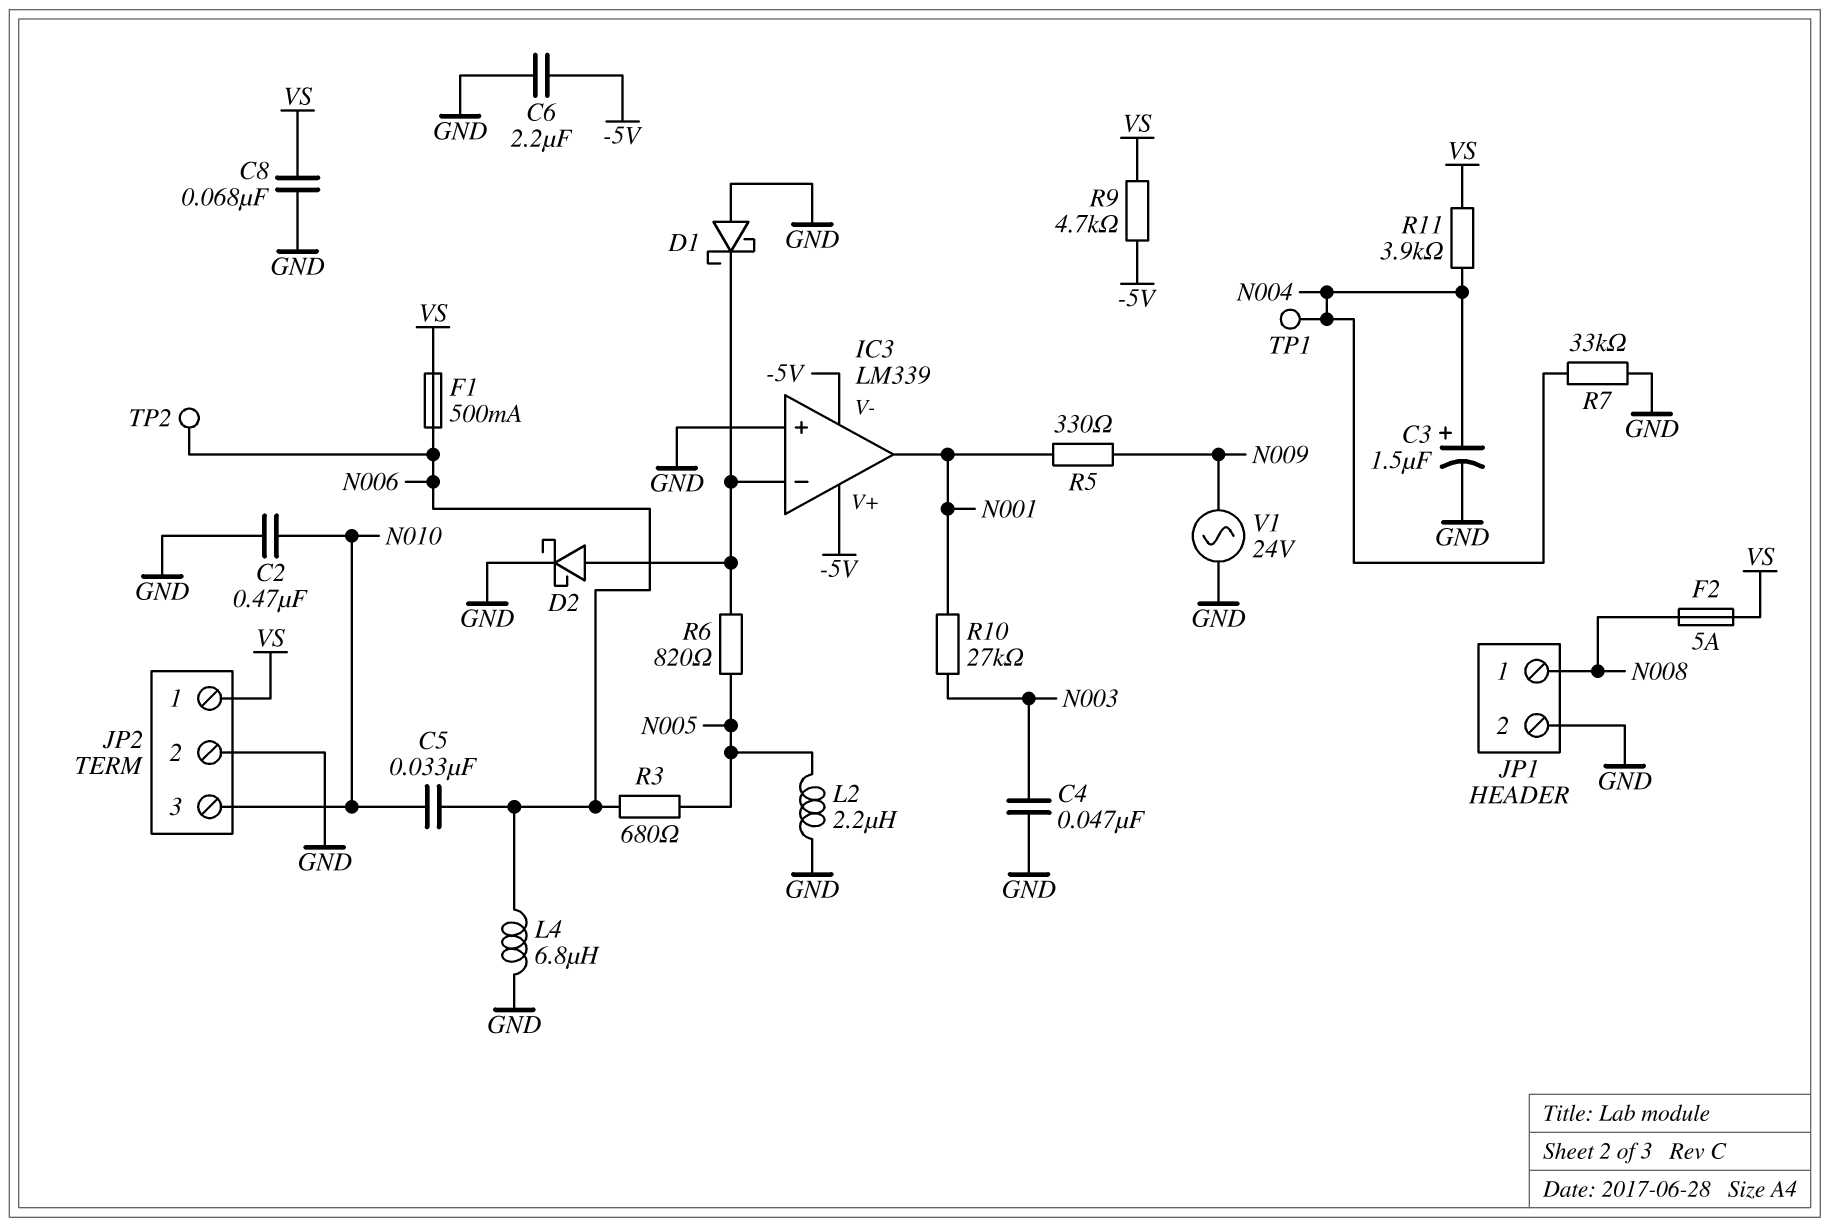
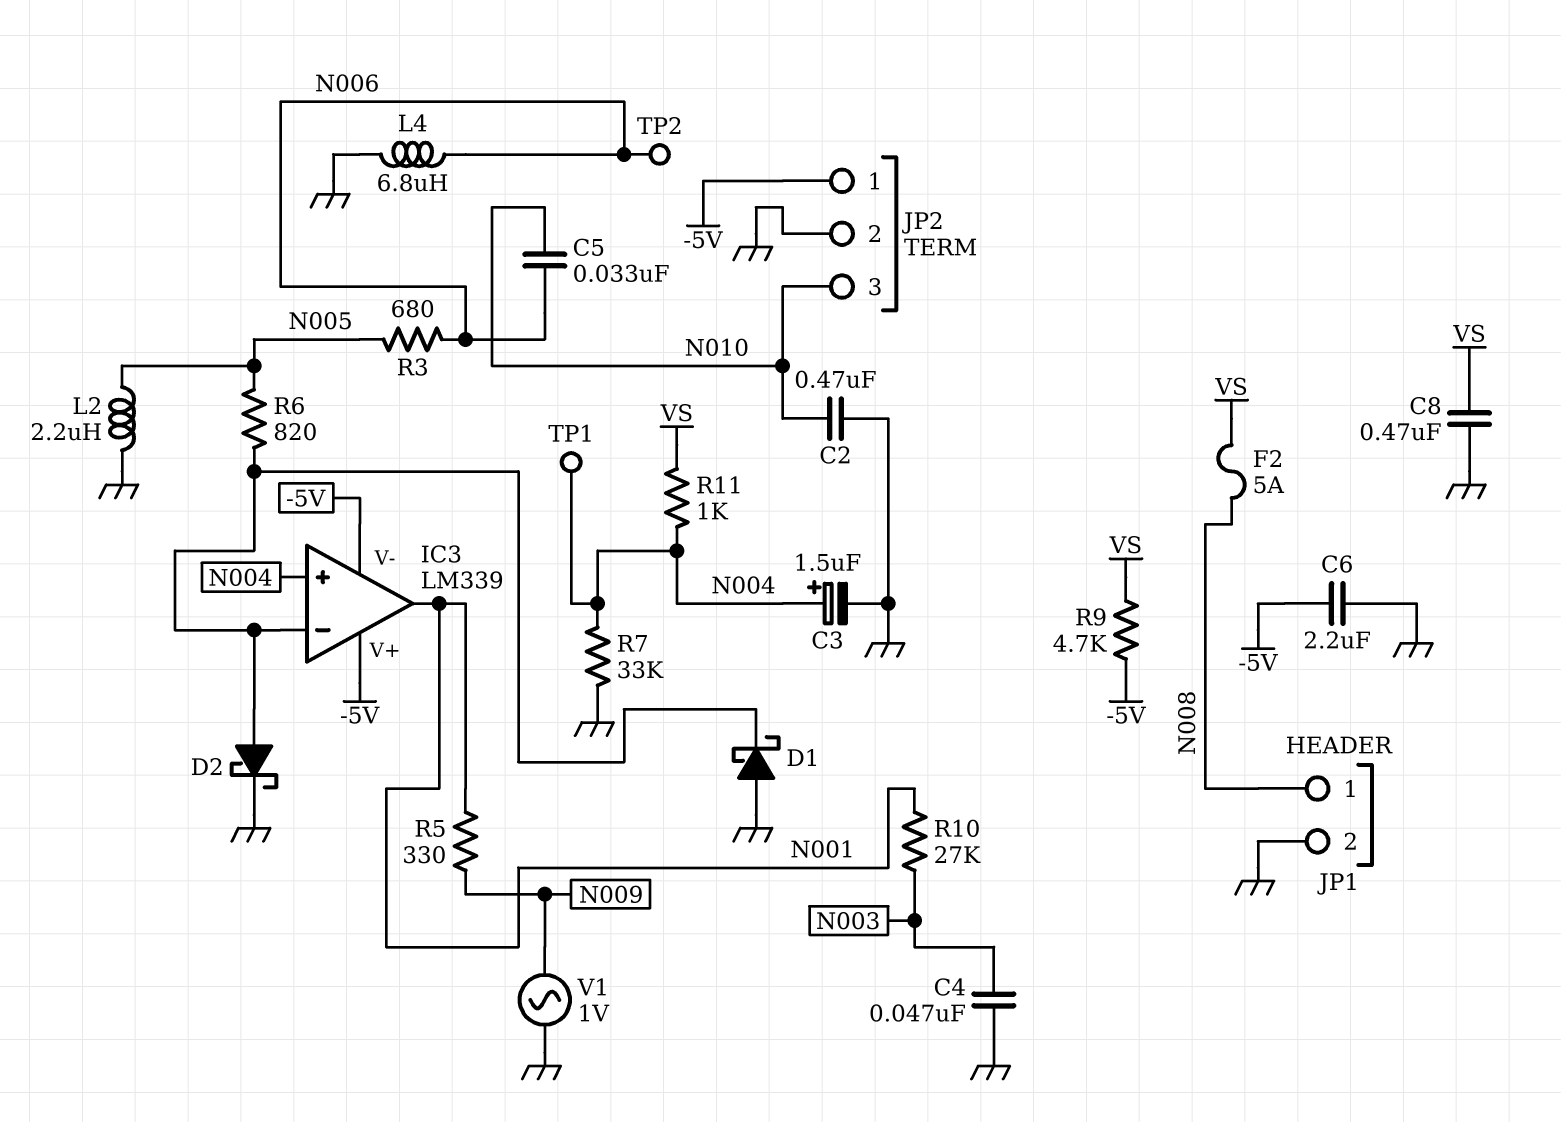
C8: 68nF (GND, VS) -> 470nF (GND, VS)
F1: 500mA (N006, VS) -> none
IC3 pin in+: GND -> N004
JP2 pin 1: VS -> -5V
R11: 3.9k (N004, VS) -> 1k (N004, VS)
V1: AC 24V (GND, N009) -> AC 1V (GND, N009)

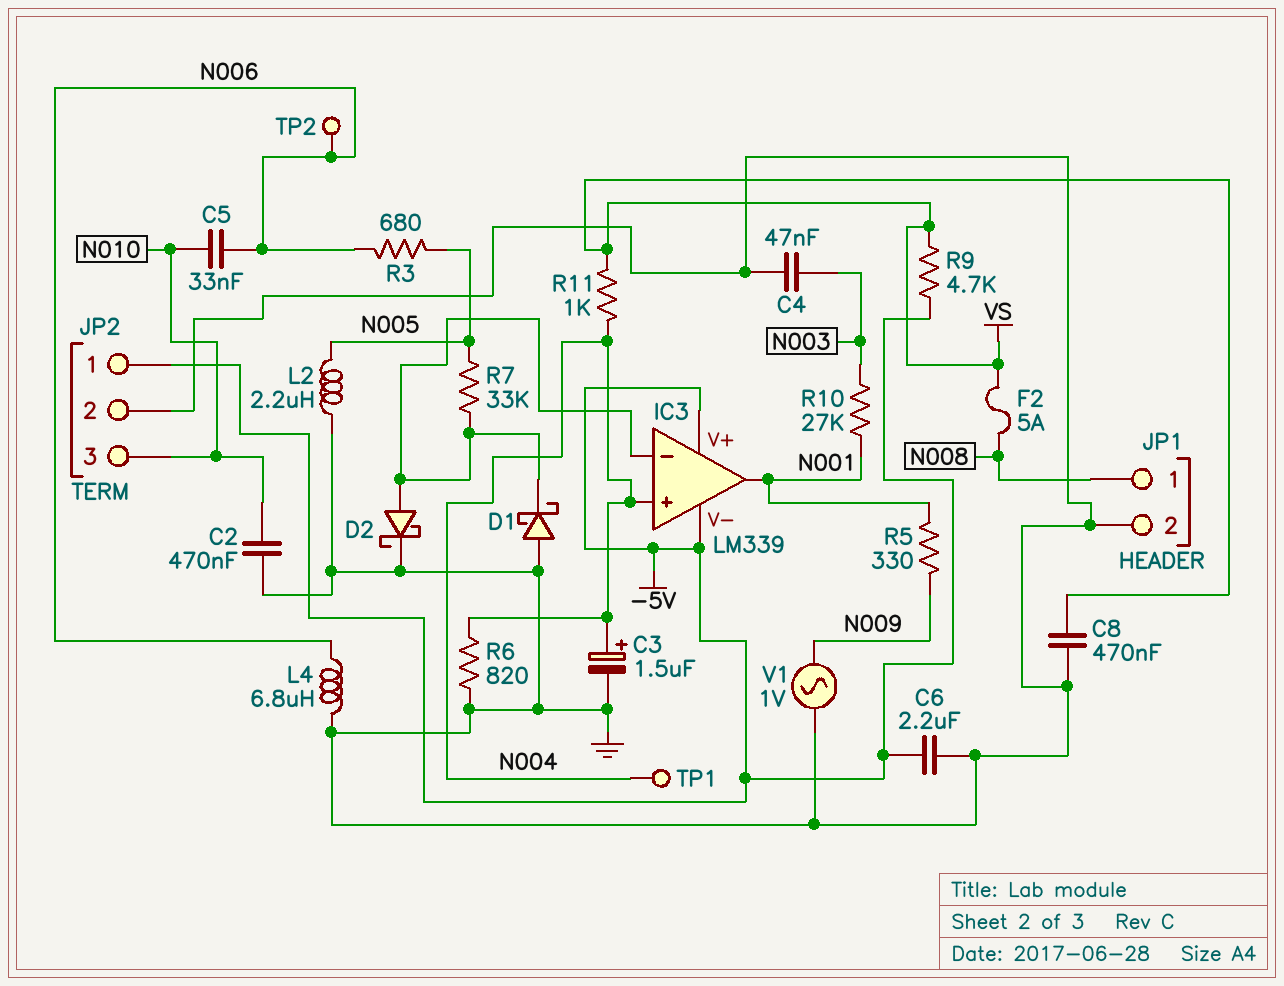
R6: 820 (IC3/in-, N005) -> 820 (GND, N004)
R7: 33k (GND, N004) -> 33k (IC3/in-, N005)

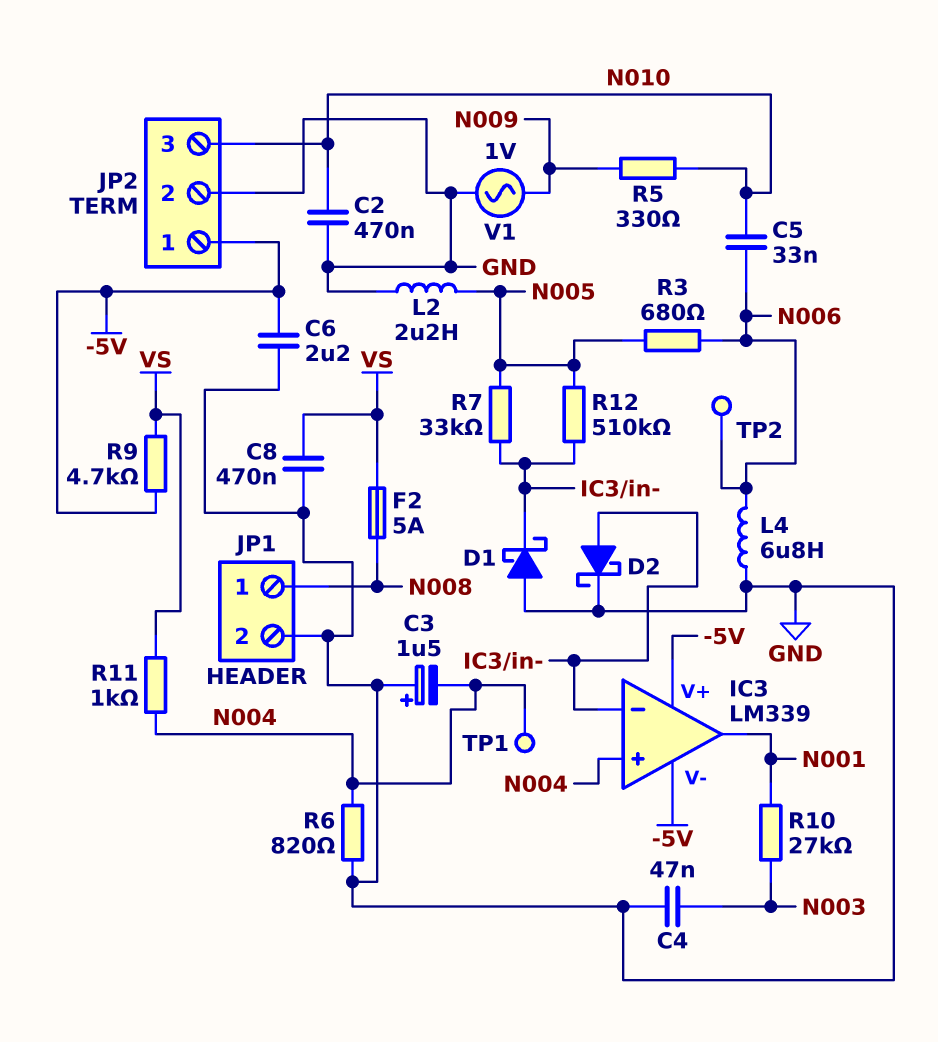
C3: 1.5uF (plus N004, minus GND) -> 1.5uF (plus GND, minus N004)
R5: 330 (N001, N009) -> 330 (N009, N010)
R12: none -> 510k (IC3/in-, N005)

